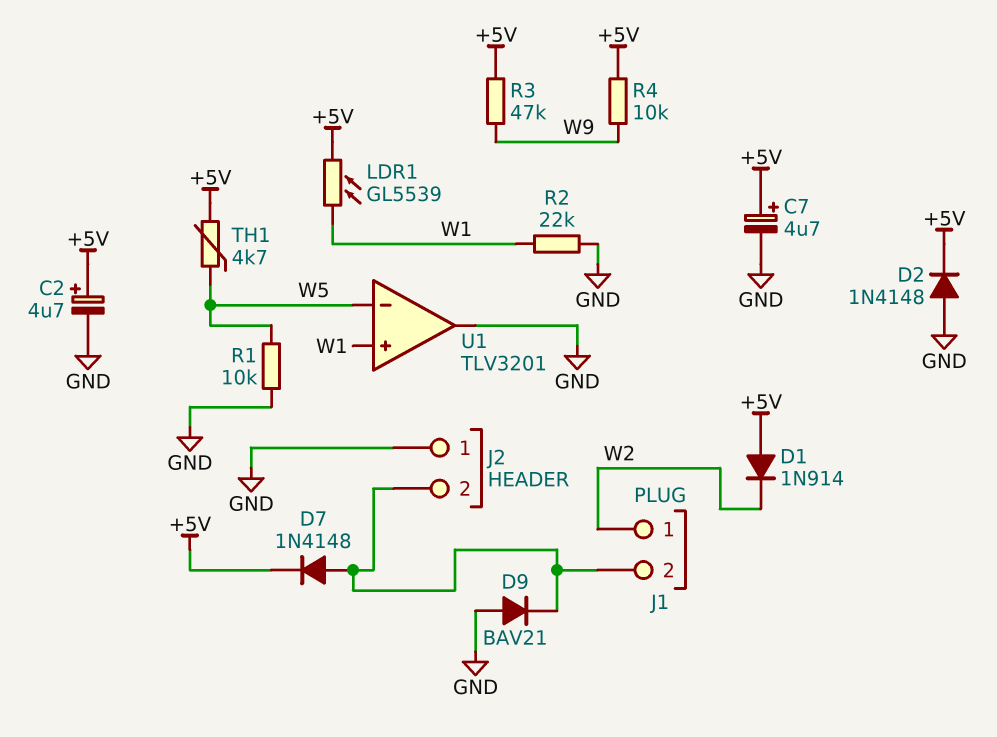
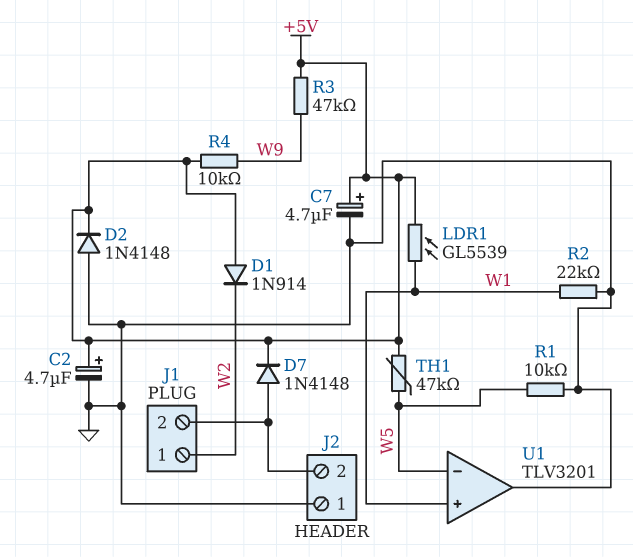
D9: diode BAV21 (A GND, K J1/2) -> none
TH1: 4.7k (+5V, W5) -> 47k (+5V, W5)

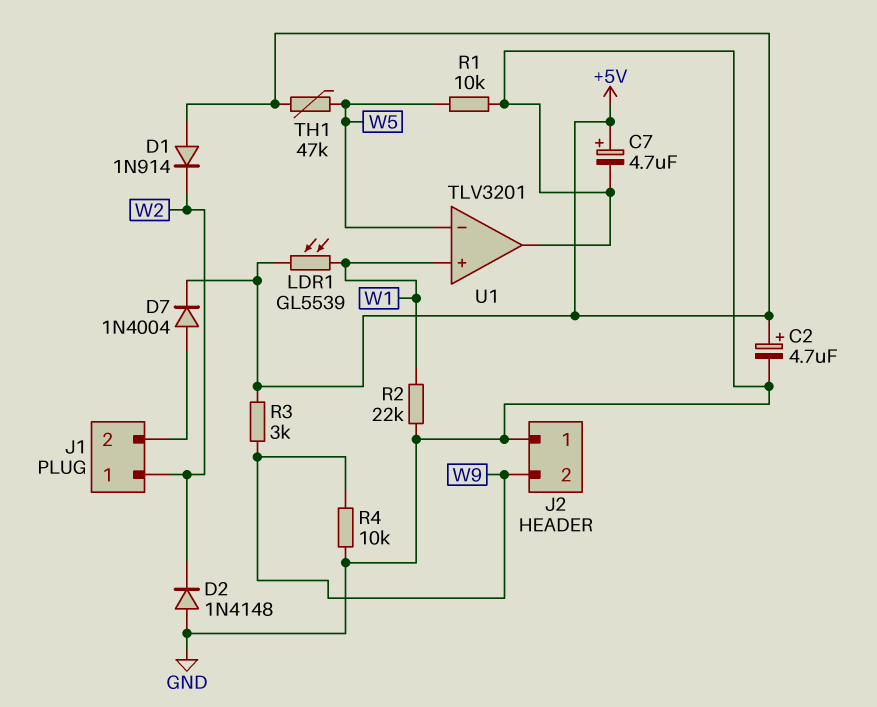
D2: diode 1N4148 (A GND, K +5V) -> diode 1N4148 (A GND, K W2)
D7: diode 1N4148 (A J1/2, K +5V) -> diode 1N4004 (A J1/2, K +5V)
J2 pin 2: J1/2 -> W9
R3: 47k (+5V, W9) -> 3k (+5V, W9)
R4: 10k (+5V, W9) -> 10k (GND, W9)

